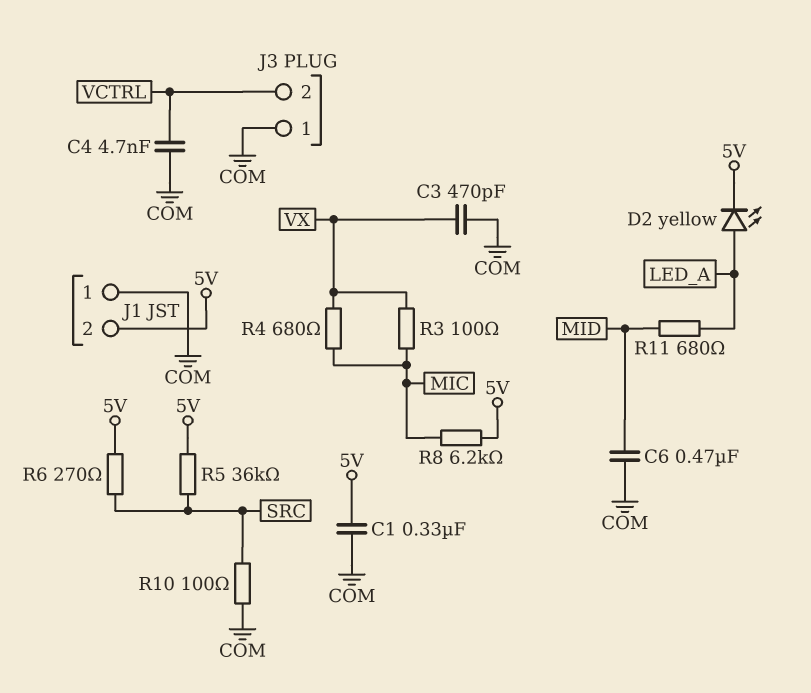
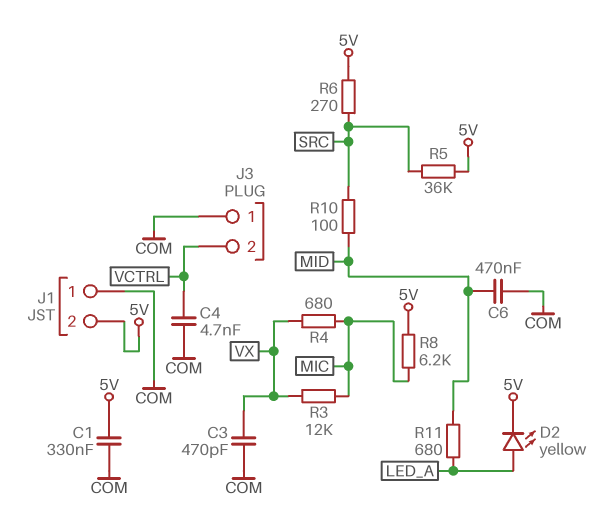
R3: 100 (MIC, VX) -> 12k (MIC, VX)
R10: 100 (COM, SRC) -> 100 (MID, SRC)

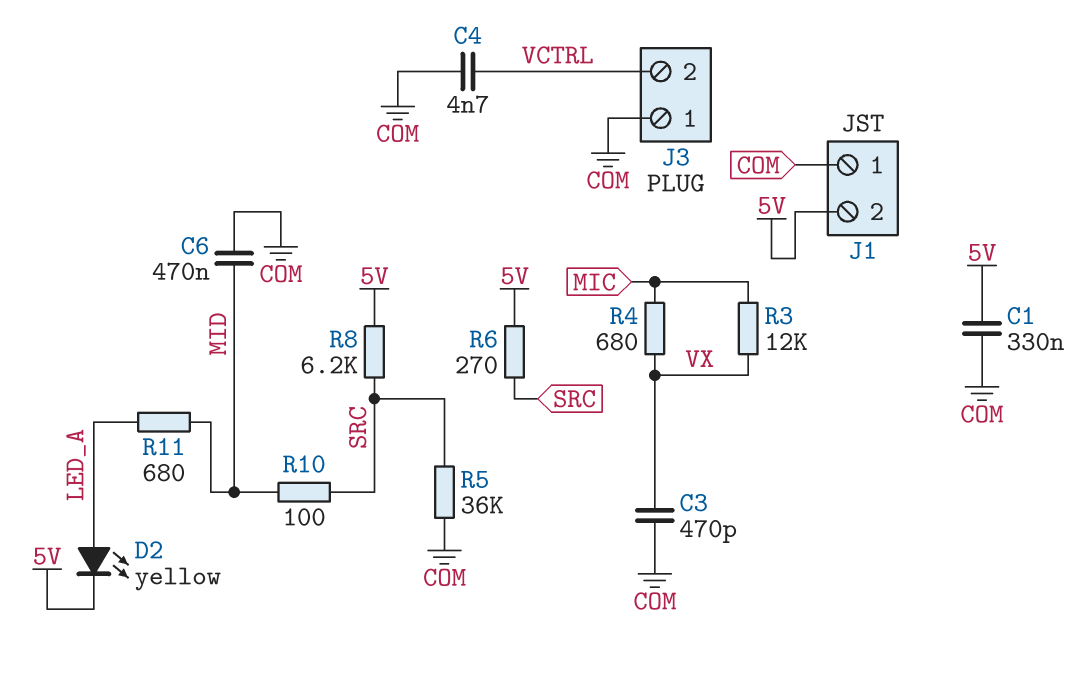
R5: 36k (5V, SRC) -> 36k (COM, SRC)
R8: 6.2k (5V, MIC) -> 6.2k (5V, SRC)

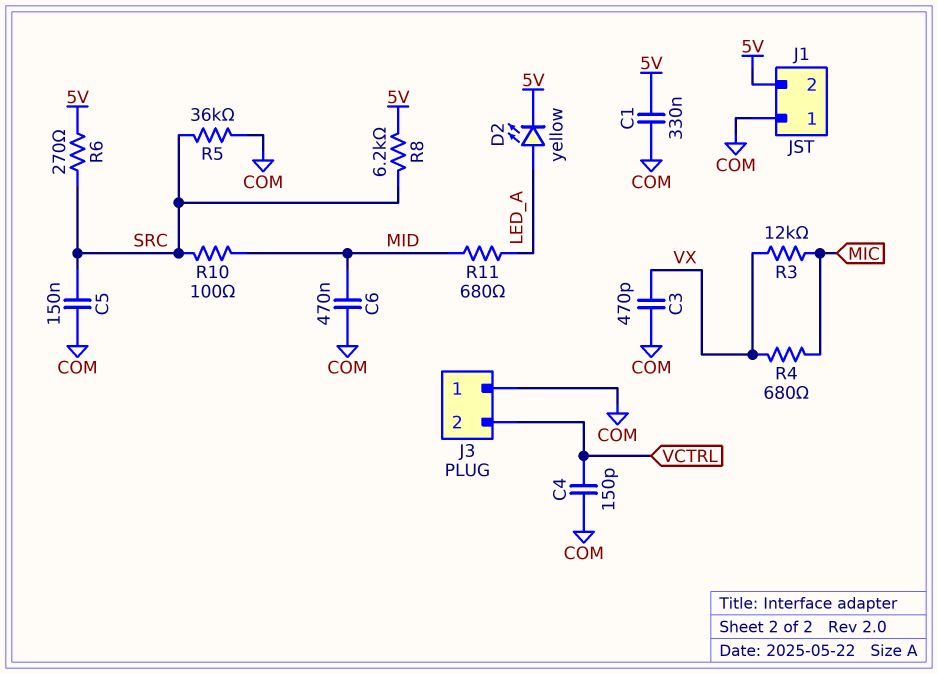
C4: 4.7nF (COM, VCTRL) -> 150pF (COM, VCTRL)
C5: none -> 150nF (COM, SRC)

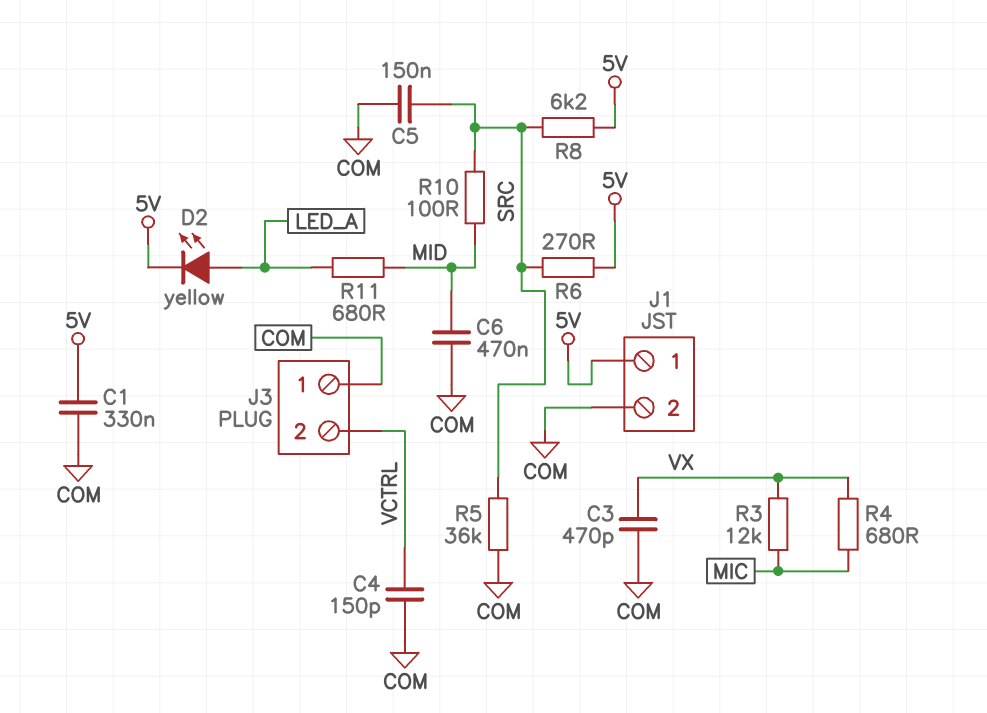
J1 pin 1: COM -> 5V
J1 pin 2: 5V -> COM

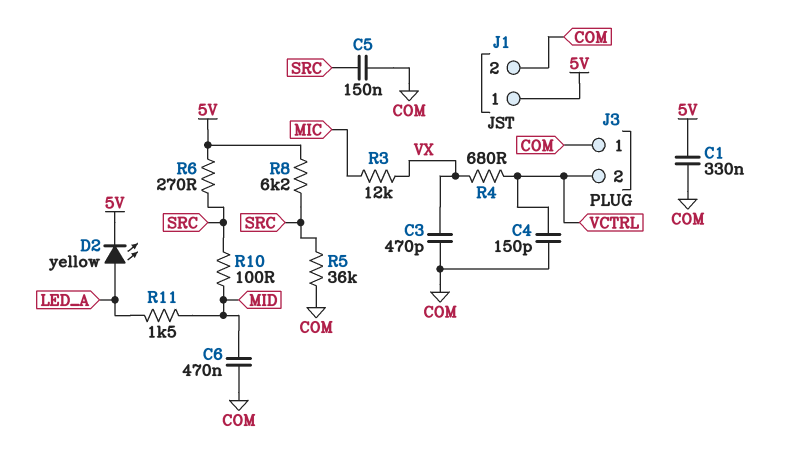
R4: 680 (MIC, VX) -> 680 (VCTRL, VX)
R11: 680 (LED_A, MID) -> 1.5k (LED_A, MID)

